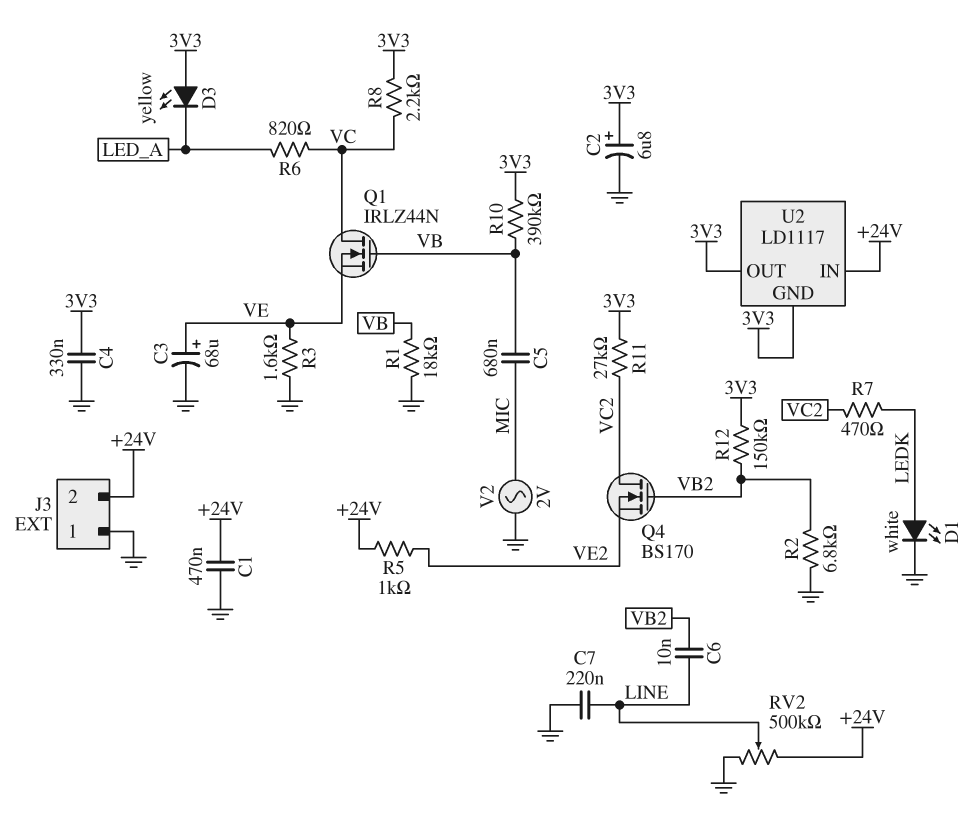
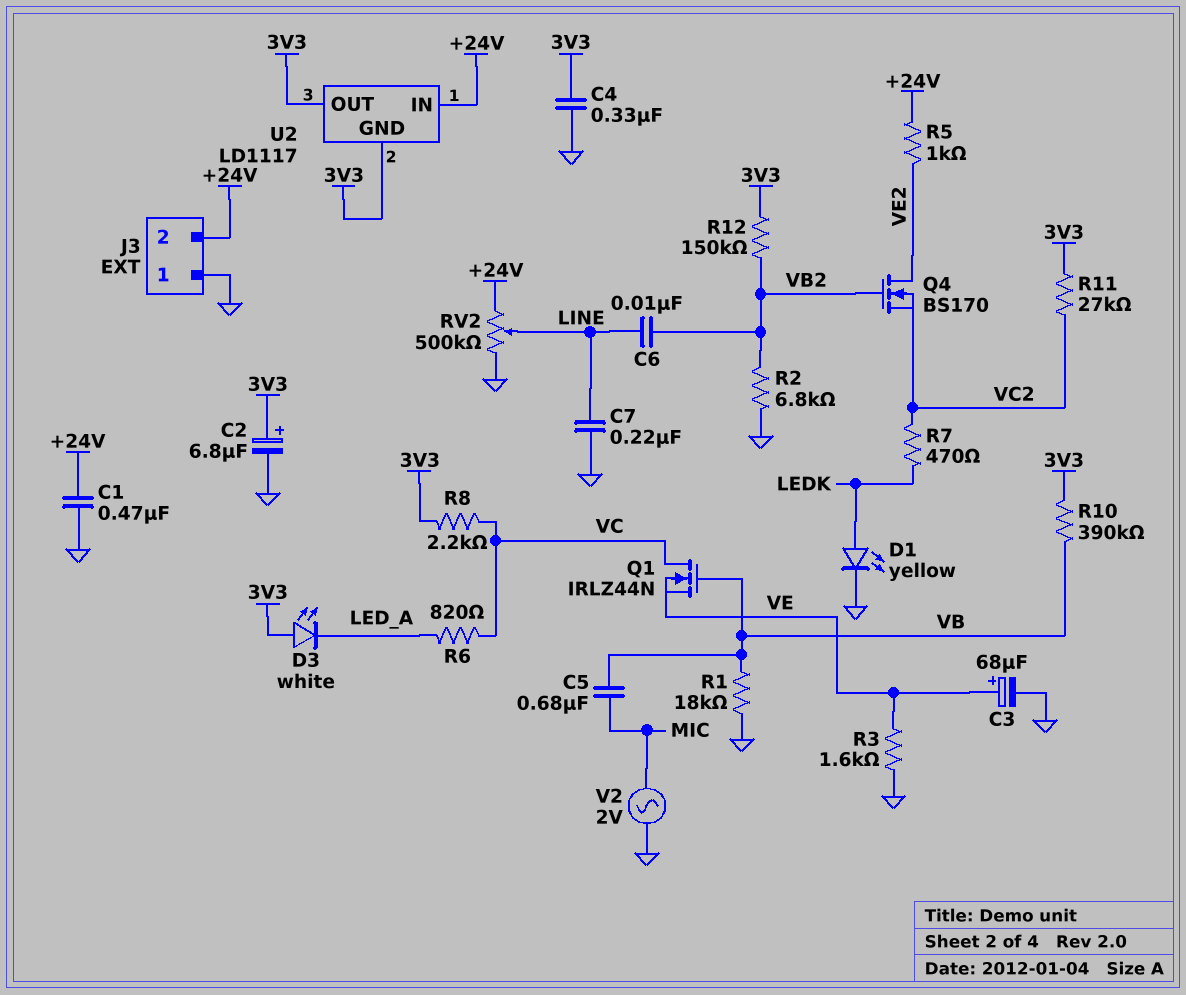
D1: LED white (A LEDK, K GND) -> LED yellow (A LEDK, K GND)
D3: LED yellow (A 3V3, K LED_A) -> LED white (A 3V3, K LED_A)
Q4: NMOS BS170 (G VB2, D VC2, S VE2) -> NMOS BS170 (G VB2, D VE2, S VC2)

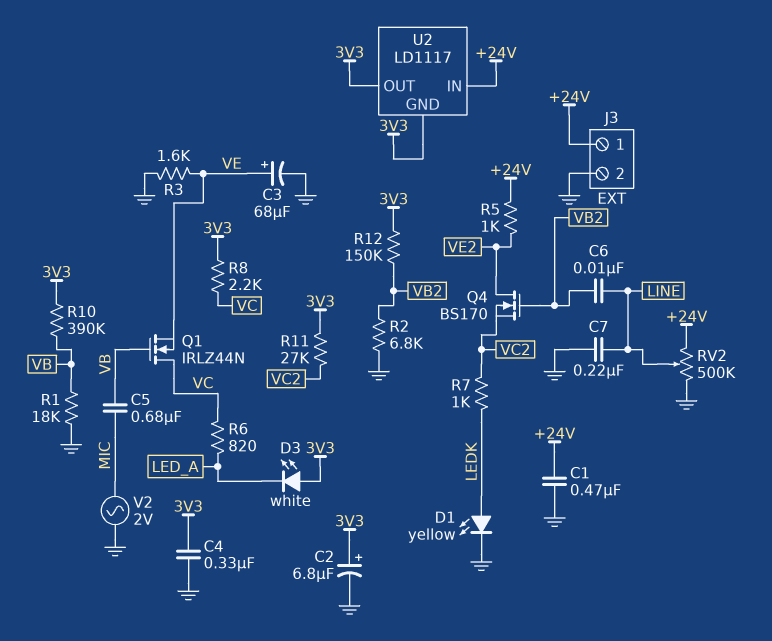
J3 pin 1: GND -> +24V
J3 pin 2: +24V -> GND
R7: 470 (LEDK, VC2) -> 1k (LEDK, VC2)

